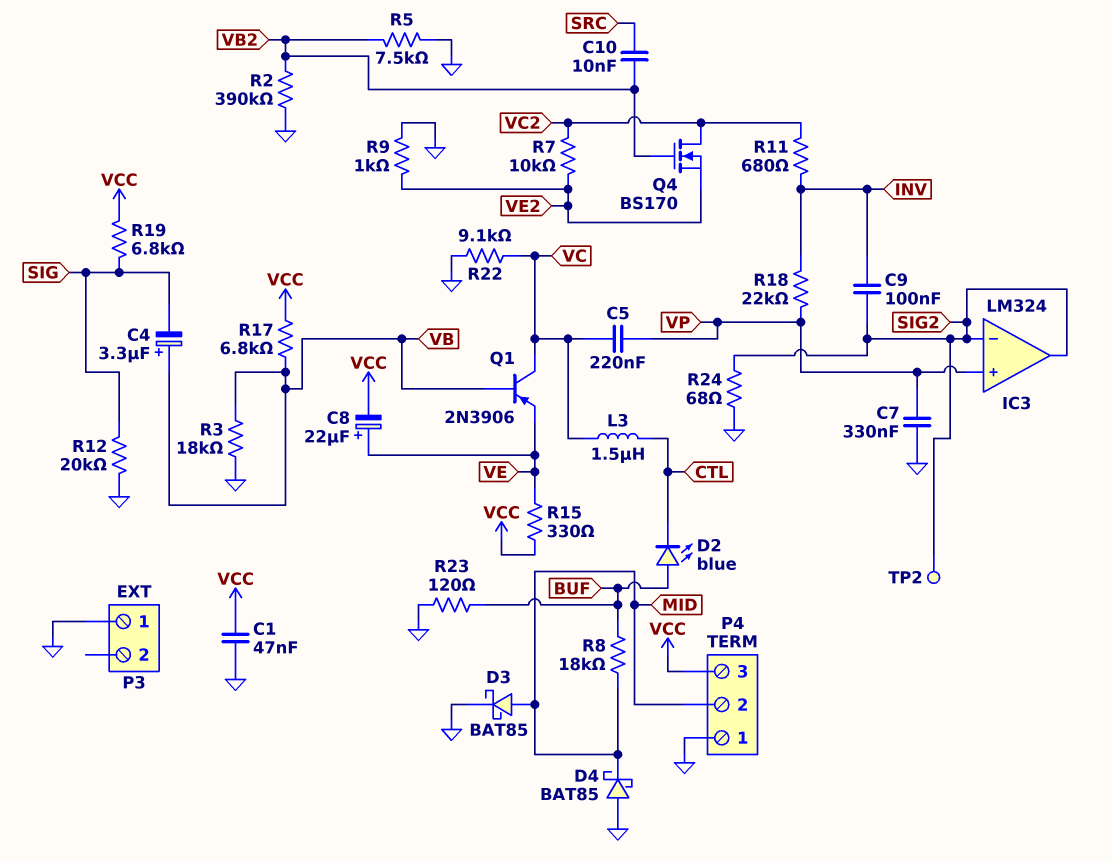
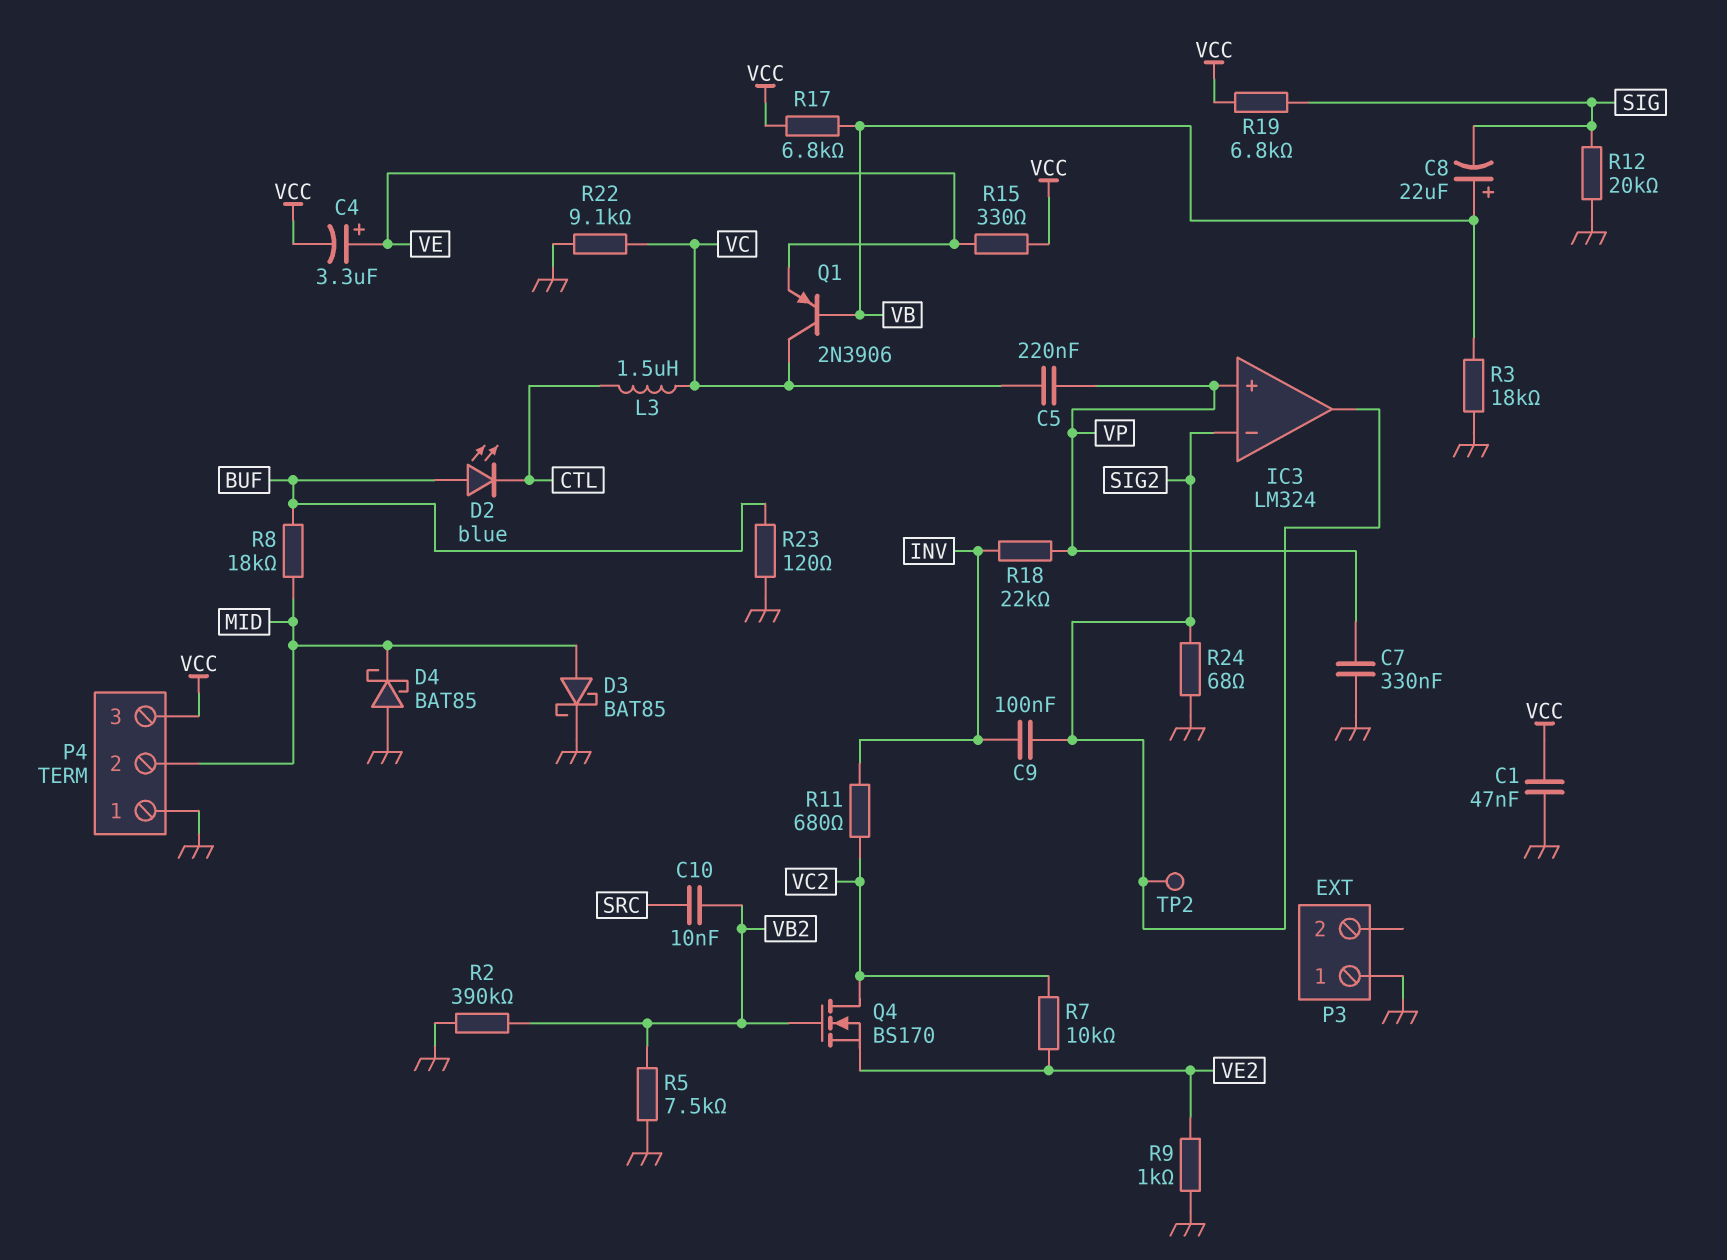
C4: 3.3uF (plus VB, minus SIG) -> 3.3uF (plus VE, minus VCC)
C8: 22uF (plus VE, minus VCC) -> 22uF (plus VB, minus SIG)

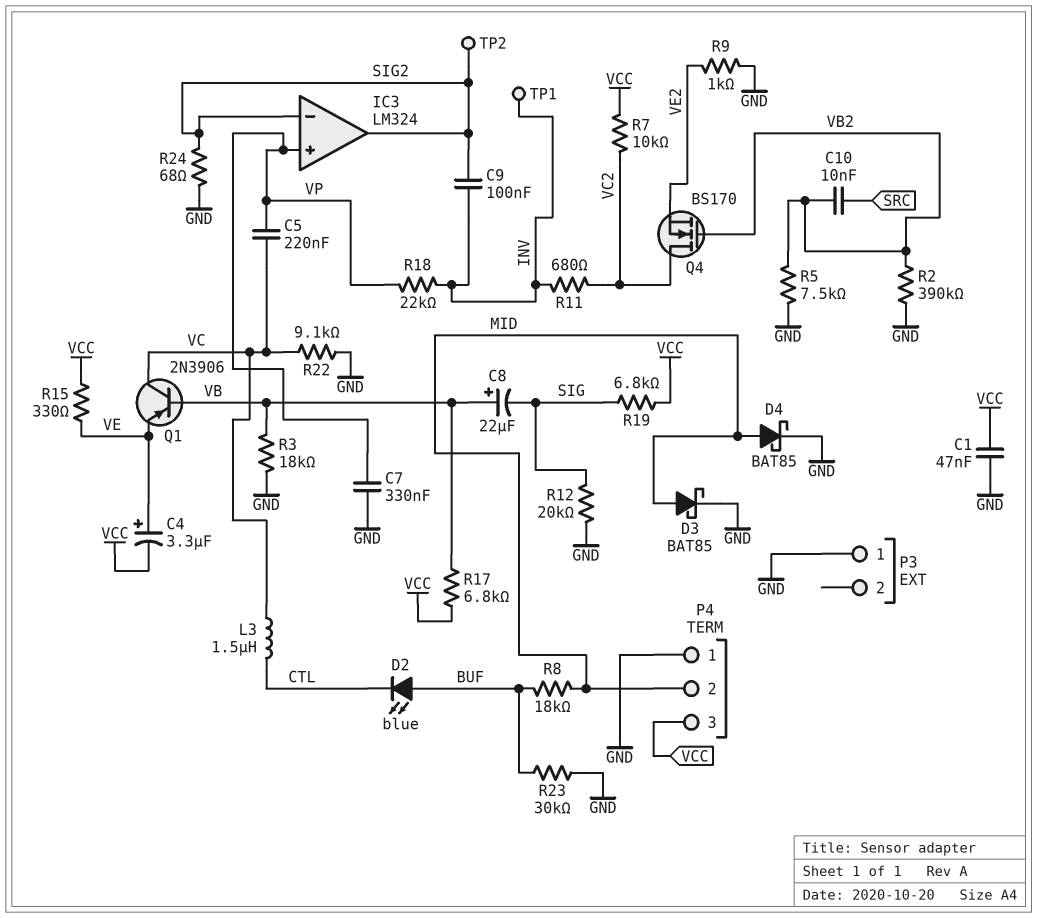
D4: schottky BAT85 (A GND, K MID) -> schottky BAT85 (A MID, K GND)
R7: 10k (VC2, VE2) -> 10k (VC2, VCC)
R23: 120 (BUF, GND) -> 30k (BUF, GND)
TP1: none -> test point (INV)

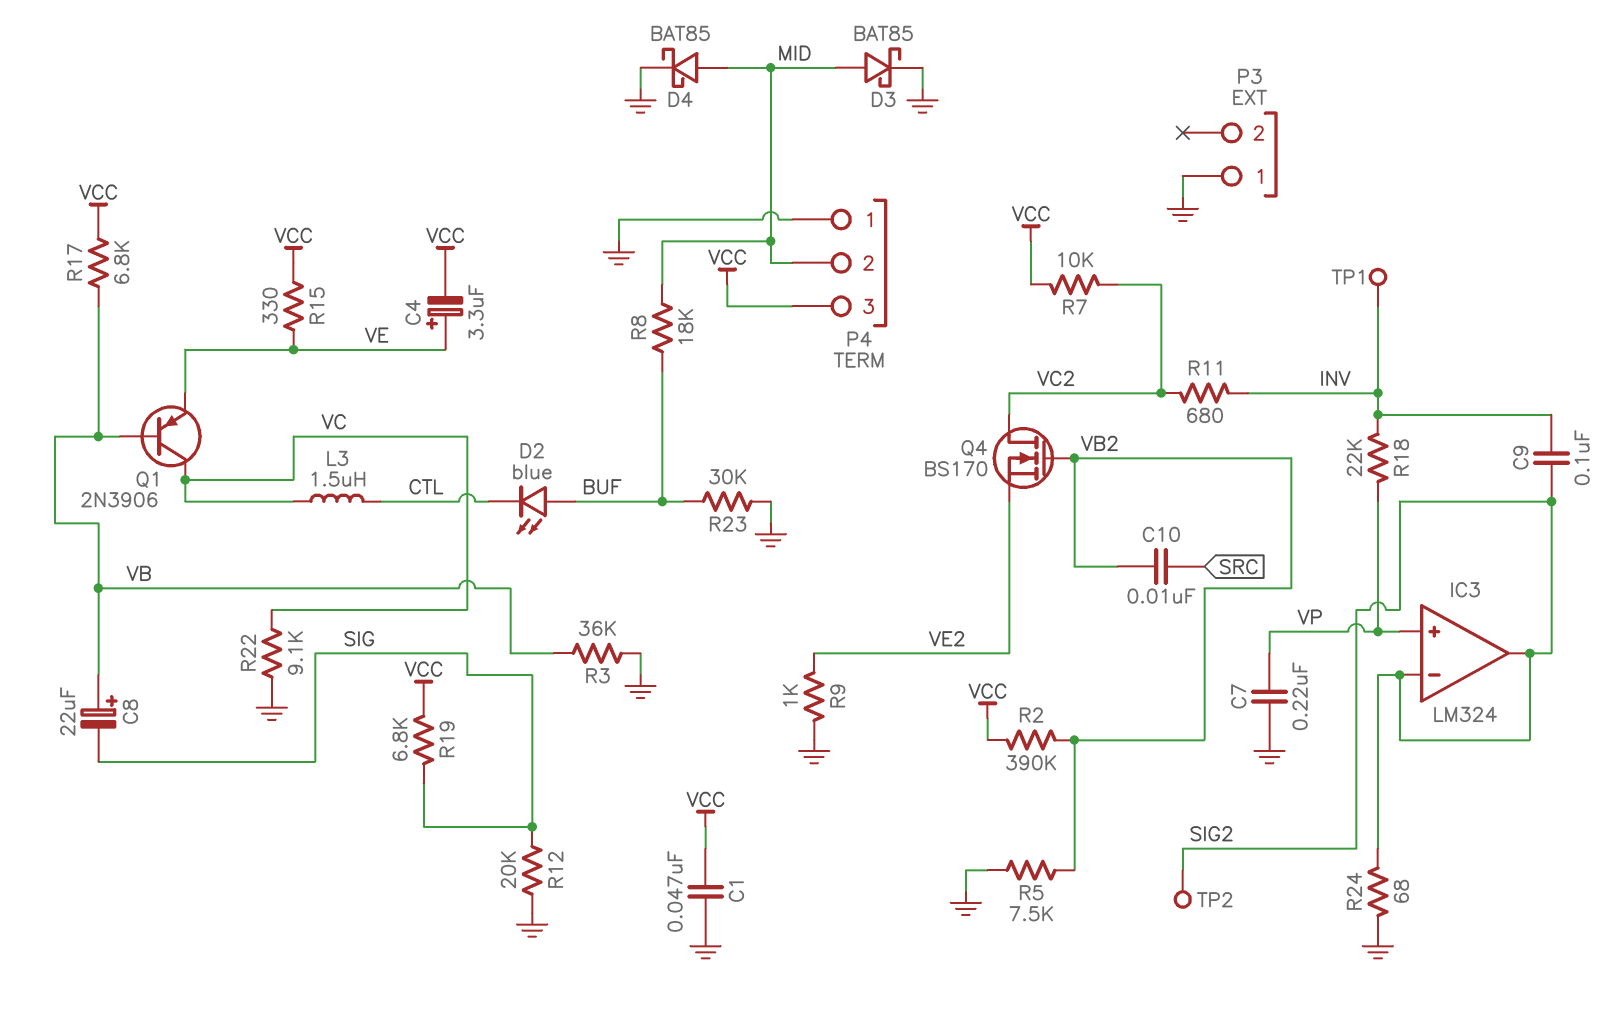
C5: 220nF (VC, VP) -> none
C7: 330nF (GND, VP) -> 220nF (GND, VP)
R2: 390k (GND, VB2) -> 390k (VB2, VCC)
R3: 18k (GND, VB) -> 36k (GND, VB)

